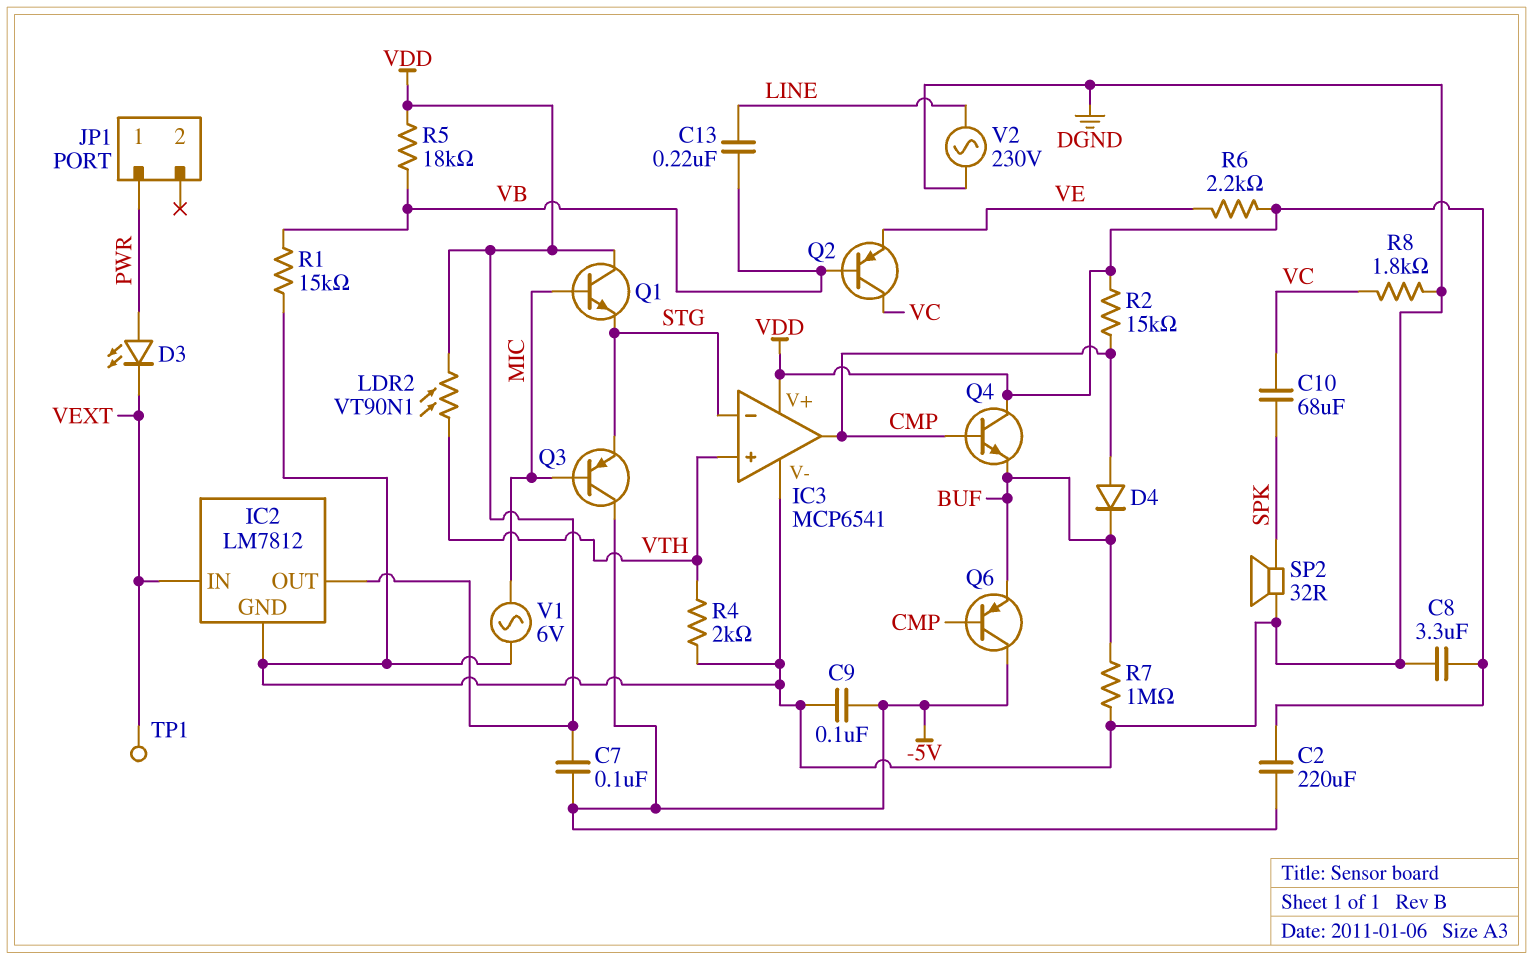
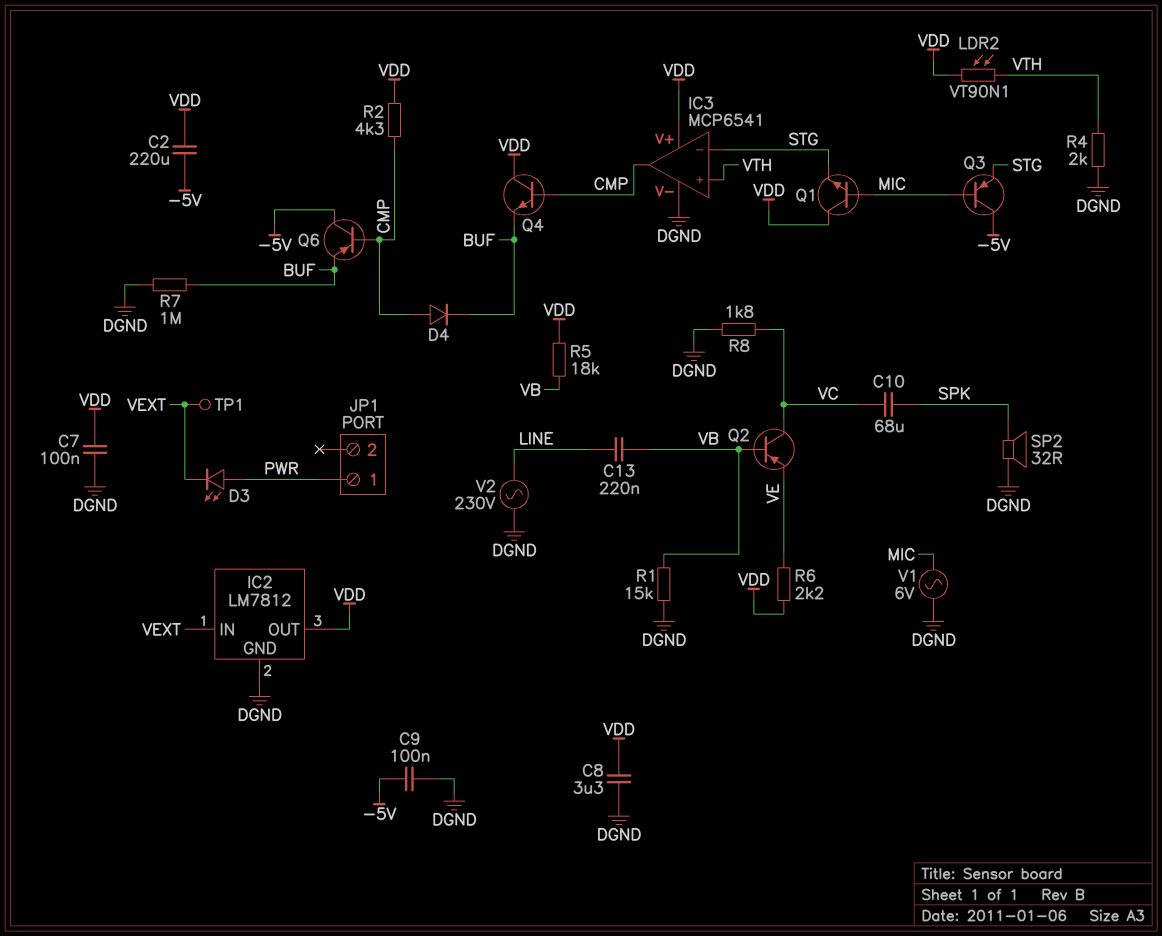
C7: 100nF (-5V, VDD) -> 100nF (DGND, VDD)
R2: 15k (CMP, VDD) -> 4.3k (CMP, VDD)

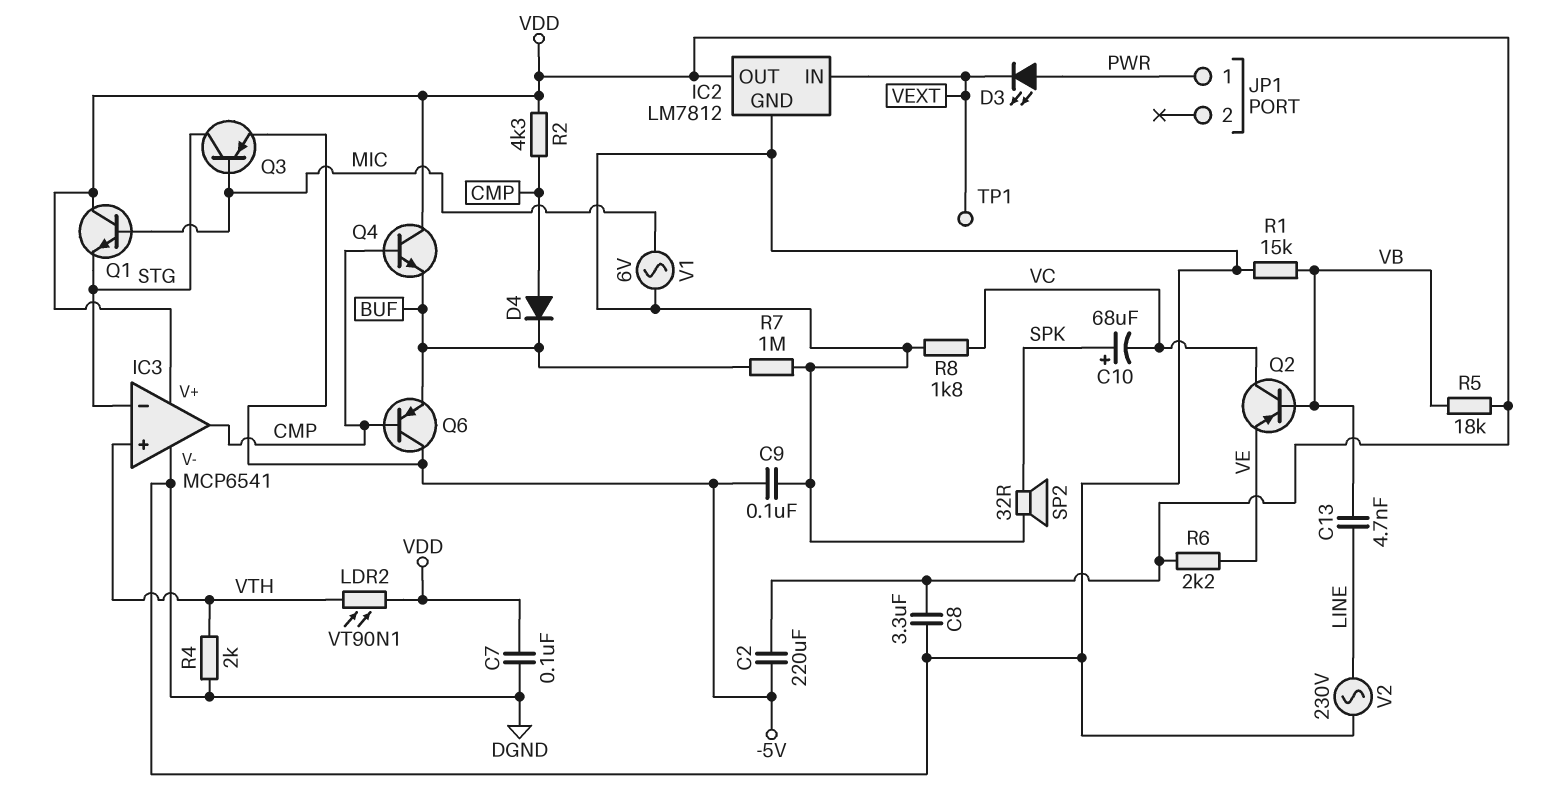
C10: 68uF (SPK, VC) -> 68uF (plus SPK, minus VC)
C13: 220nF (LINE, VB) -> 4.7nF (LINE, VB)
Q3: PNP (B MIC, C -5V, E STG) -> PNP (B MIC, C STG, E -5V)

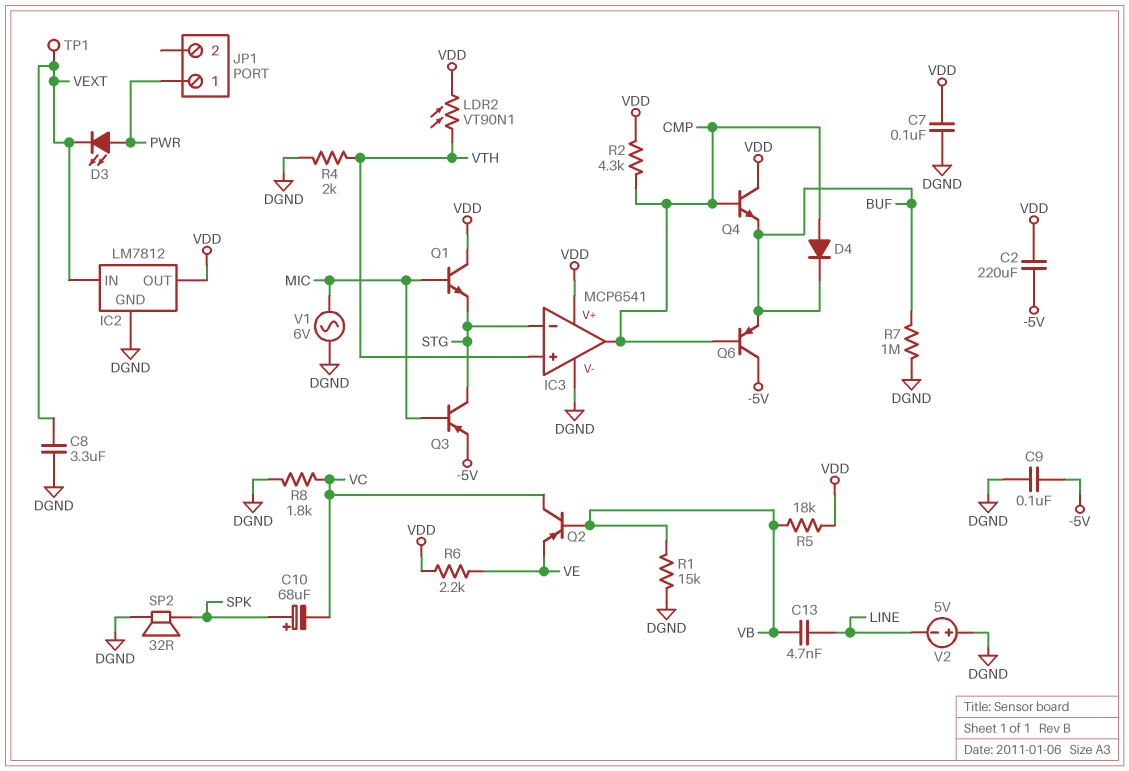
C8: 3.3uF (DGND, VDD) -> 3.3uF (DGND, VEXT)
V2: AC 230V (DGND, LINE) -> 5V (plus DGND, minus LINE)

